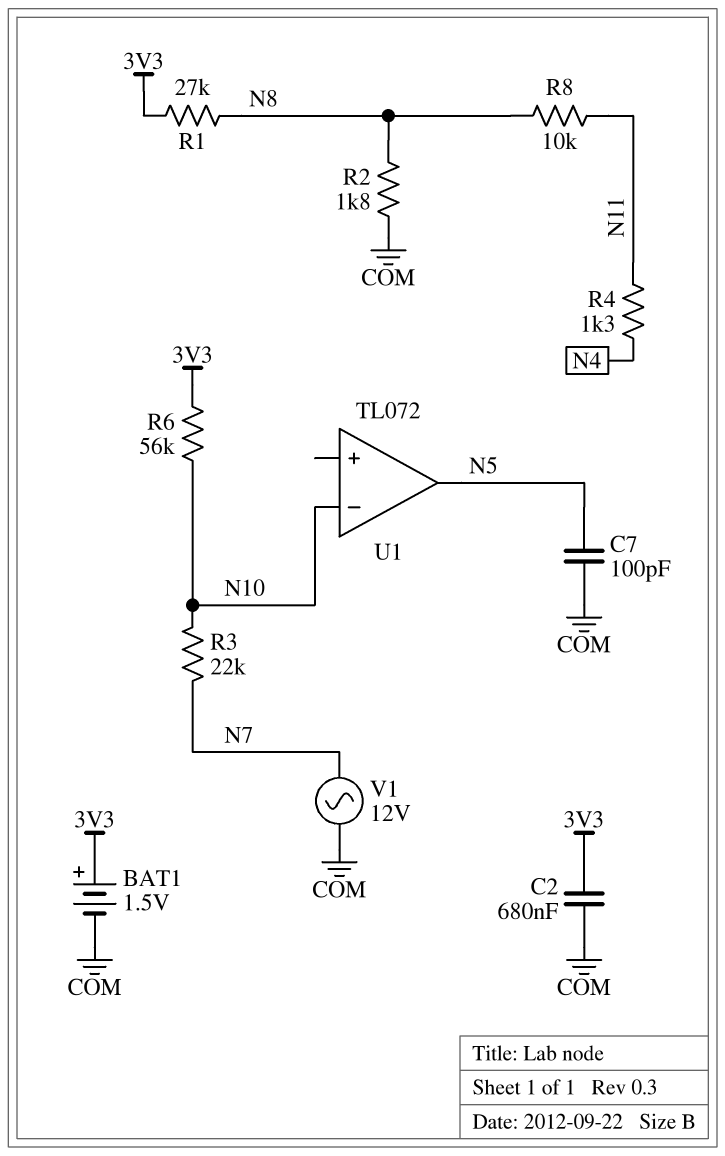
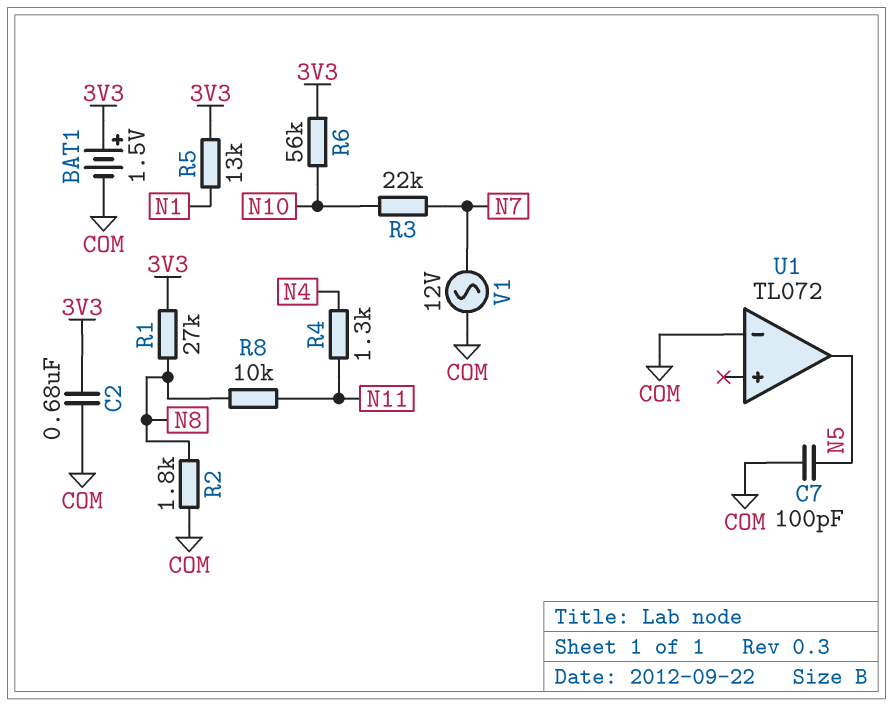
R5: none -> 13k (3V3, N1)
U1 pin in-: N10 -> COM

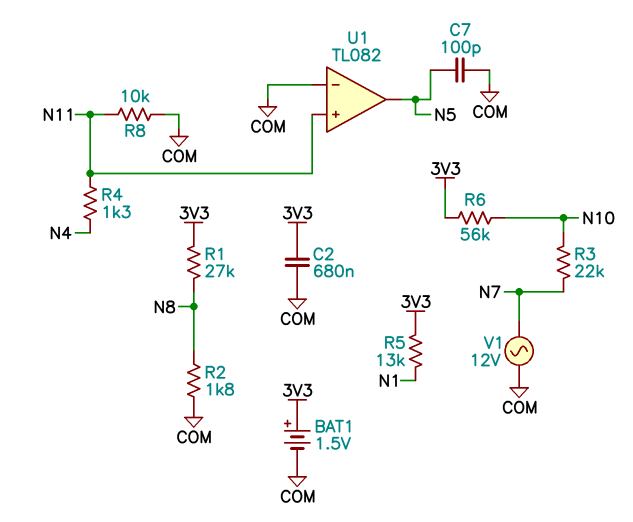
R8: 10k (N8, N11) -> 10k (COM, N11)
U1: TL072 -> TL082
U1 pin in+: none -> N11

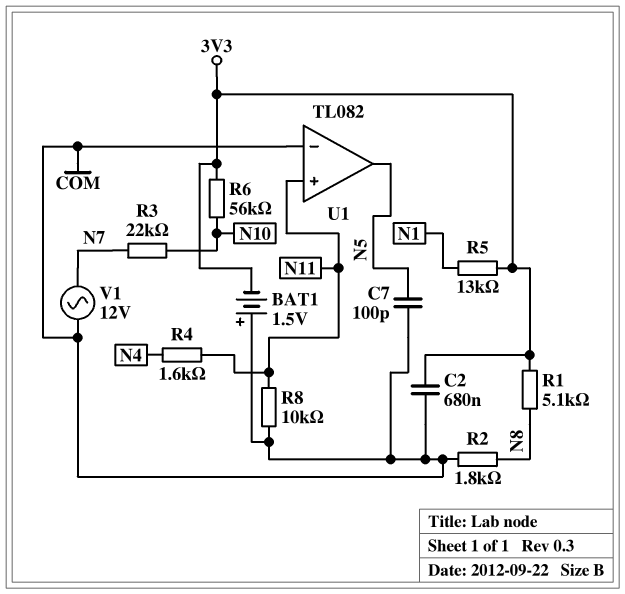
BAT1: 1.5V (plus 3V3, minus COM) -> 1.5V (plus COM, minus 3V3)
R1: 27k (3V3, N8) -> 5.1k (3V3, N8)
R4: 1.3k (N4, N11) -> 1.6k (N4, N11)

